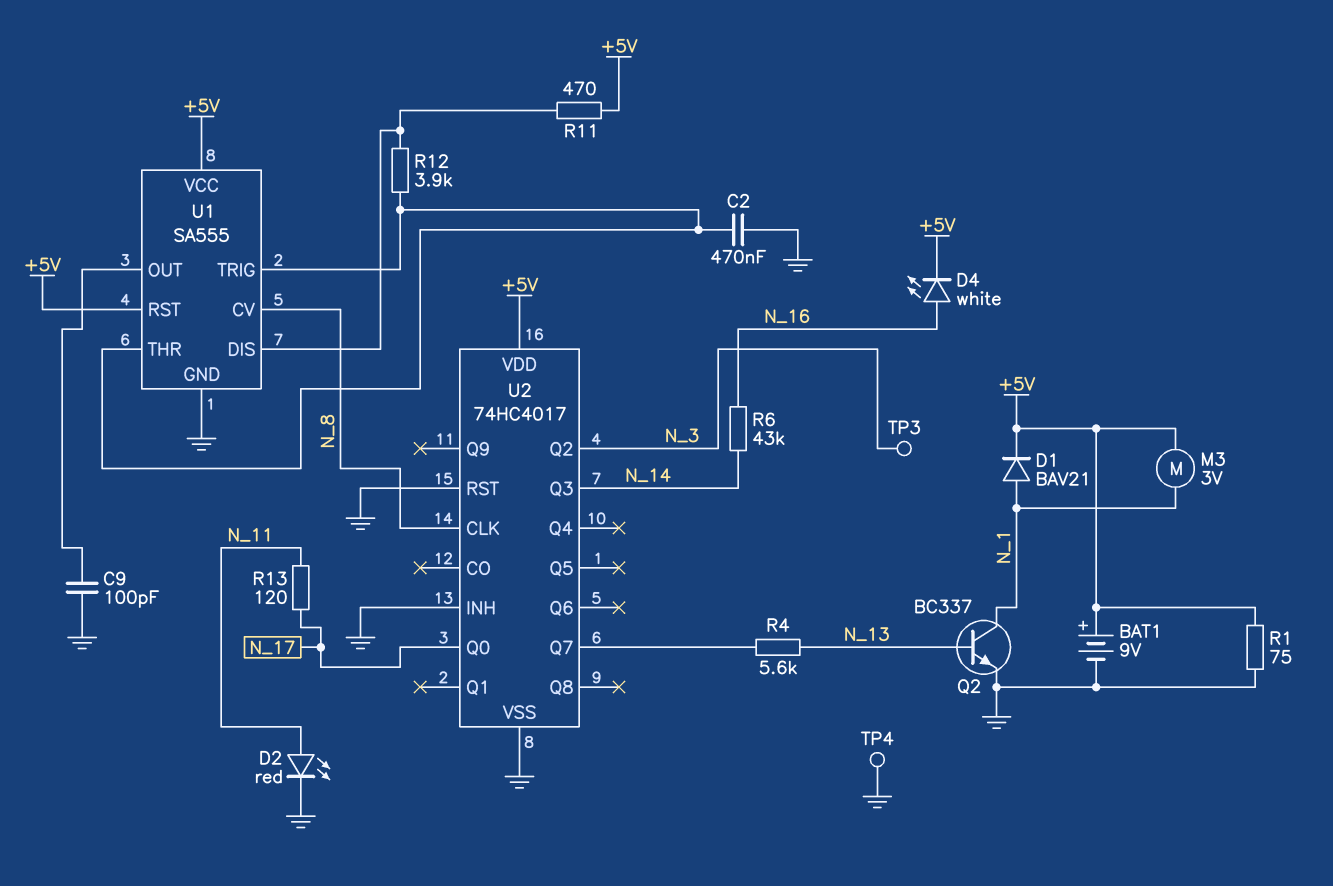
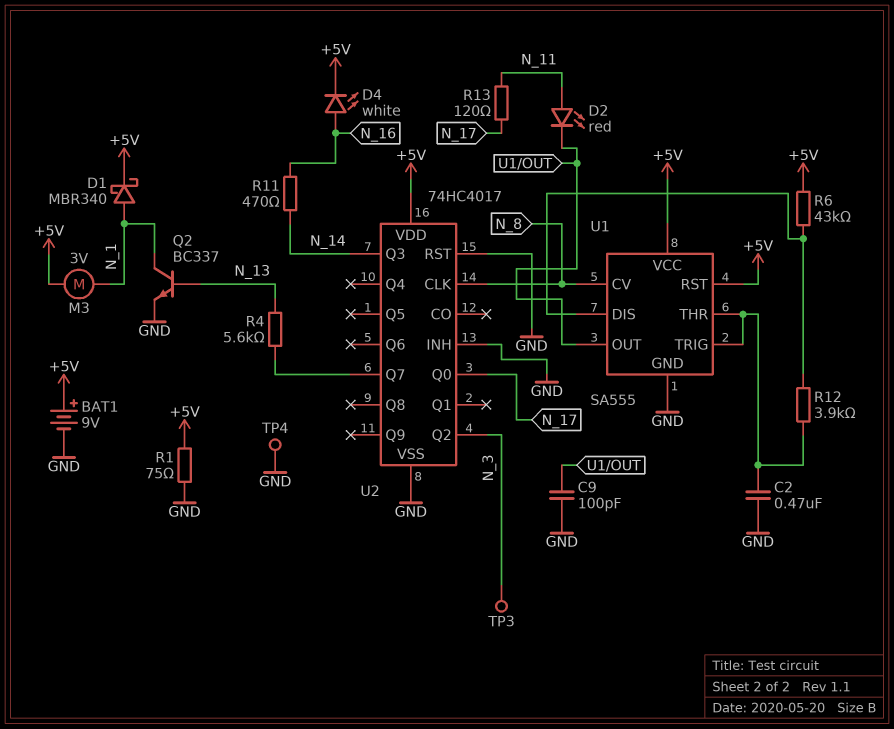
D1: diode BAV21 (A N_1, K +5V) -> schottky MBR340 (A N_1, K +5V)
D2: LED red (A N_11, K GND) -> LED red (A N_11, K U1/OUT)
R6: 43k (N_14, N_16) -> 43k (+5V, U1/DIS)
R11: 470 (+5V, U1/DIS) -> 470 (N_14, N_16)

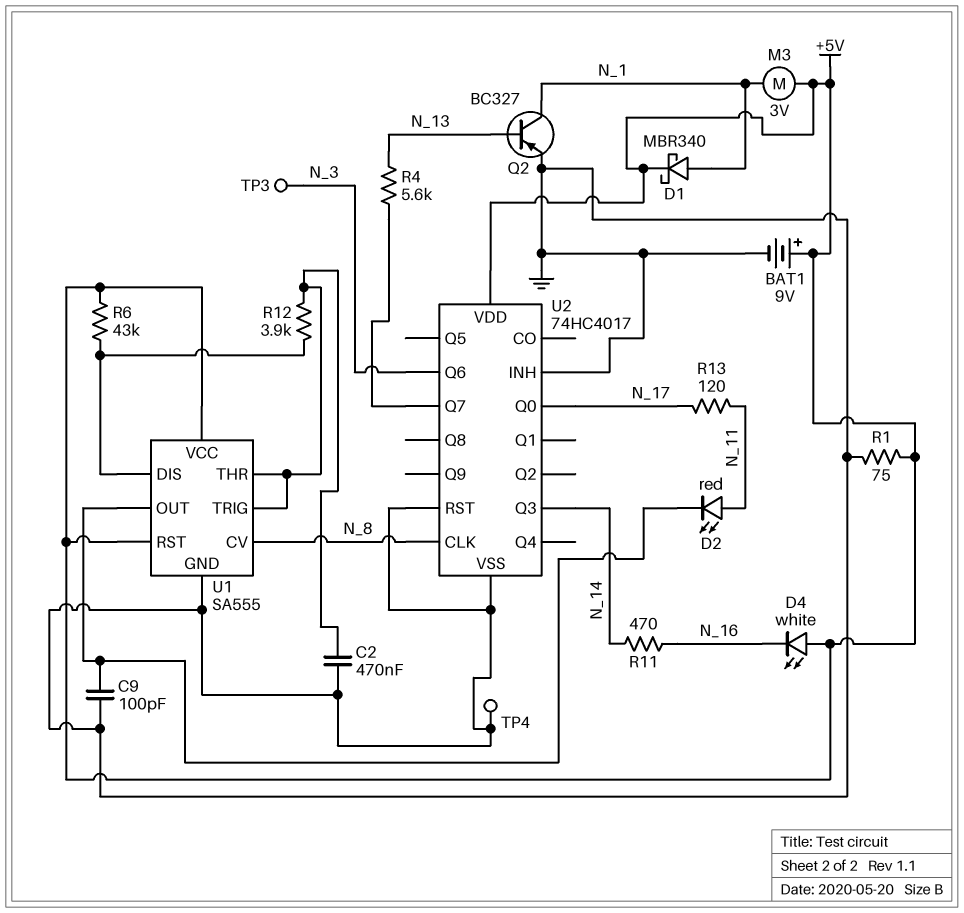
D4: LED white (A N_16, K +5V) -> LED white (A +5V, K N_16)
Q2: NPN BC337 (B N_13, C N_1, E GND) -> PNP BC327 (B N_13, C N_1, E GND)
U2 pin Q2: N_3 -> none
U2 pin Q6: none -> N_3

